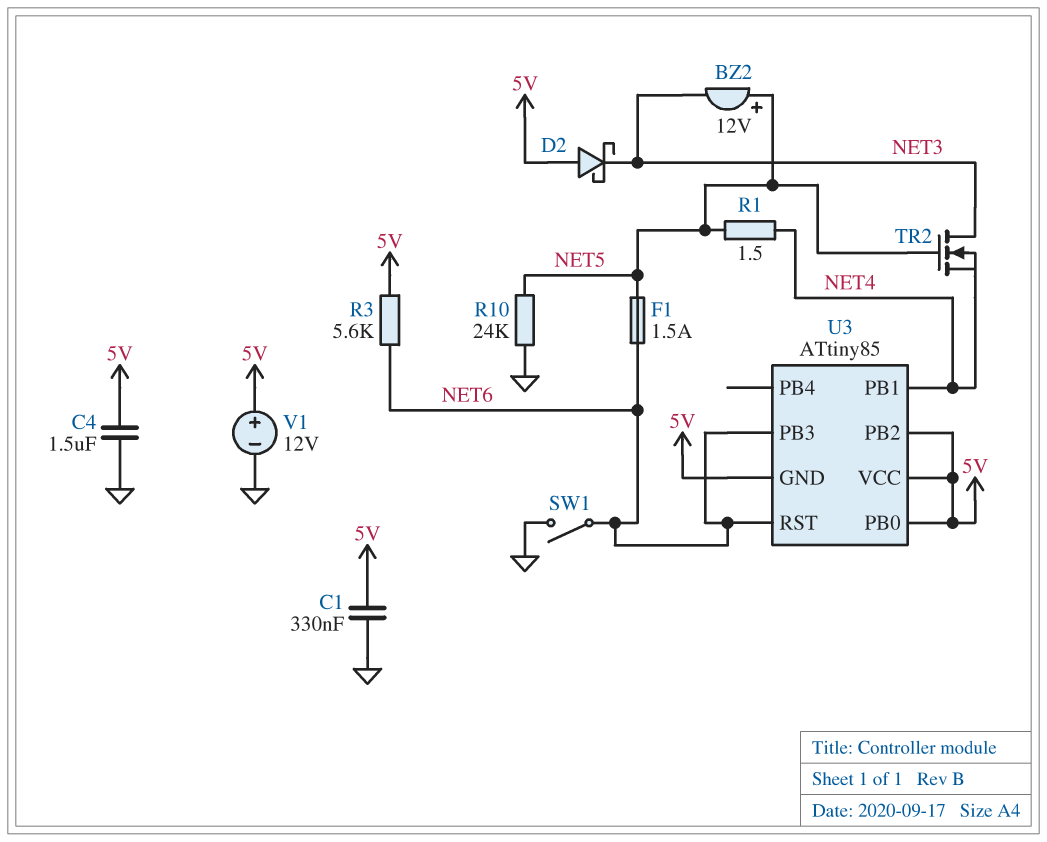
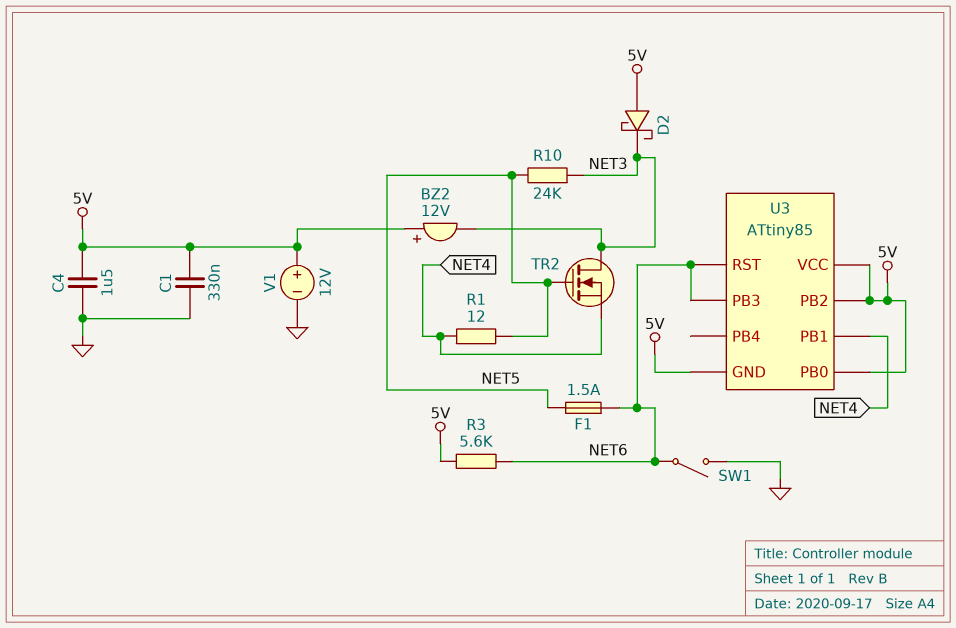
BZ2: buzzer 12V (plus NET5, minus NET3) -> buzzer 12V (plus 5V, minus NET3)
R1: 1.5 (NET4, NET5) -> 12 (NET4, NET5)
R10: 24k (GND, NET5) -> 24k (NET3, NET5)

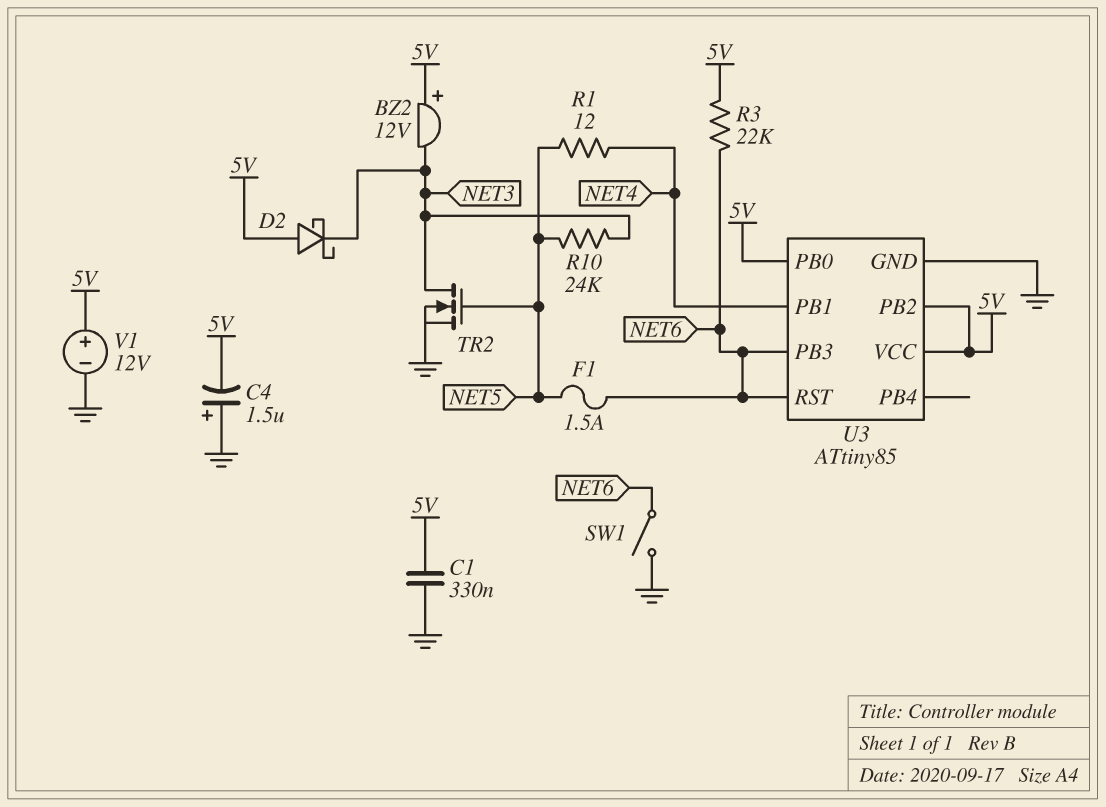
C4: 1.5uF (5V, GND) -> 1.5uF (plus GND, minus 5V)
R3: 5.6k (5V, NET6) -> 22k (5V, NET6)
TR2: NMOS (G NET5, D NET3, S NET4) -> NMOS (G NET5, D NET3, S GND)
U3 pin GND: 5V -> GND

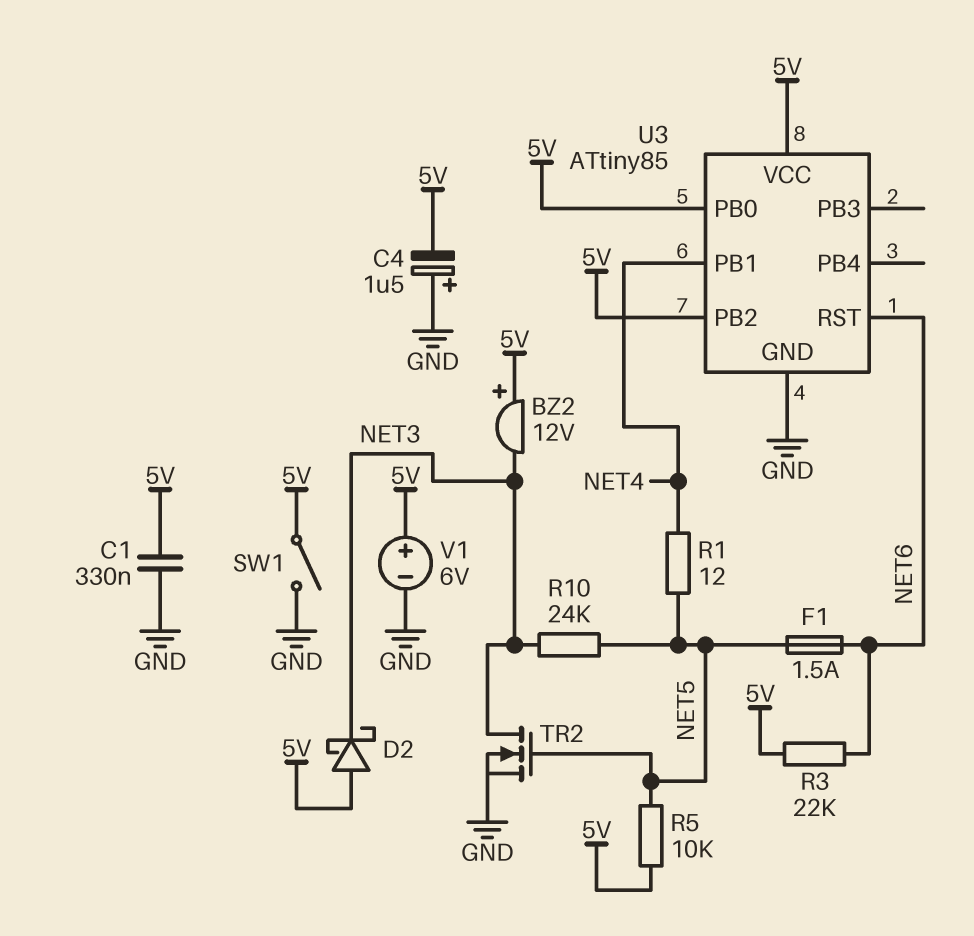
R5: none -> 10k (5V, NET5)
SW1: switch (GND, NET6) -> switch (5V, GND)
U3 pin PB3: NET6 -> none
V1: 12V (plus 5V, minus GND) -> 6V (plus 5V, minus GND)

